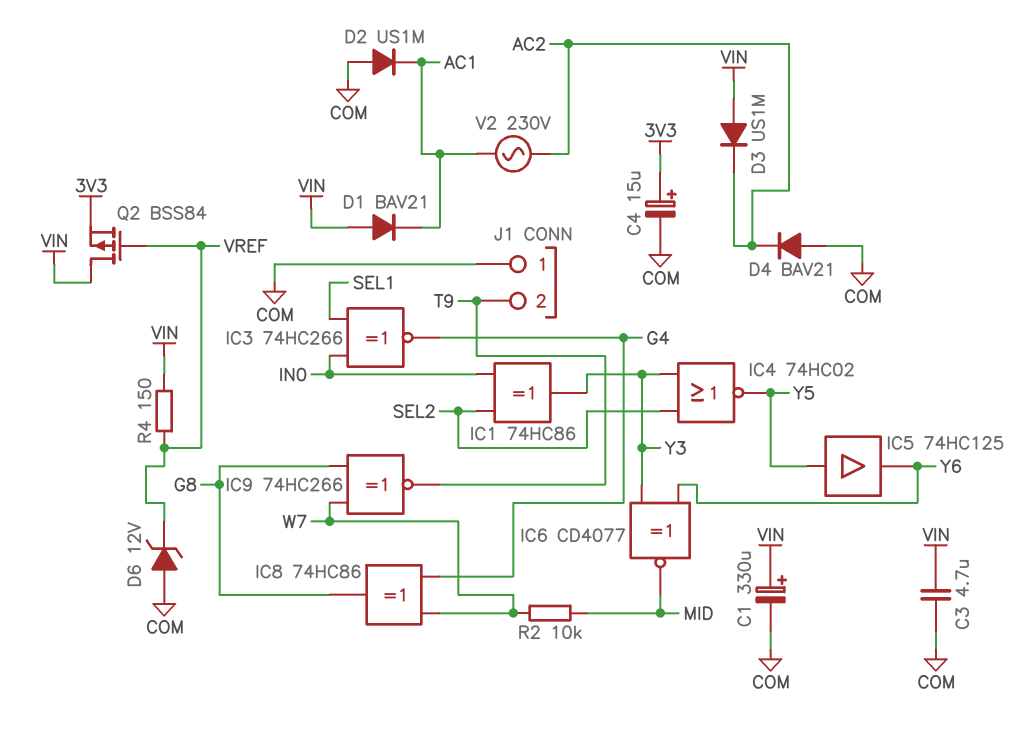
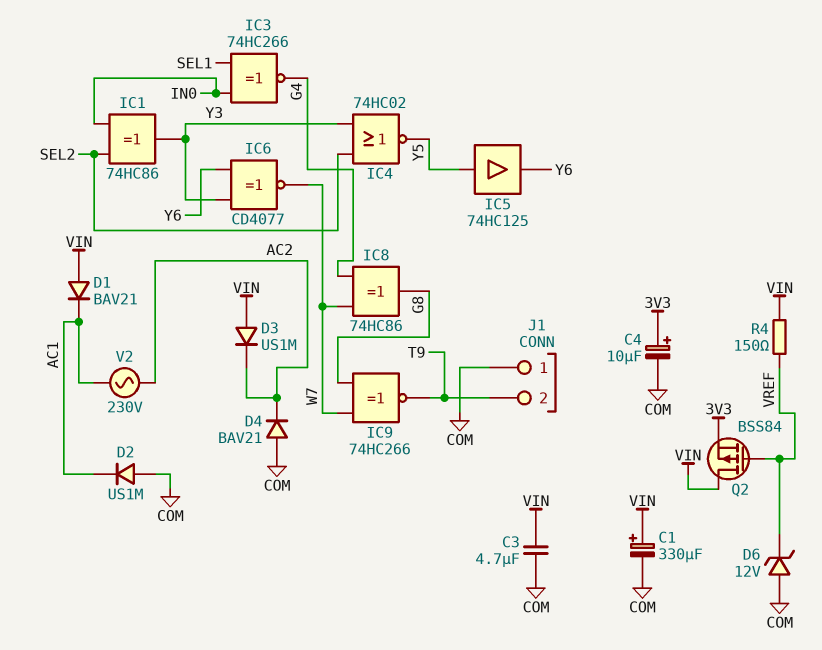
C4: 15uF (plus 3V3, minus COM) -> 10uF (plus 3V3, minus COM)
IC6: XNOR CD4077 (in Y3, in Y6, out MID) -> XNOR CD4077 (in Y3, in Y6, out W7)
R2: 10k (MID, W7) -> none

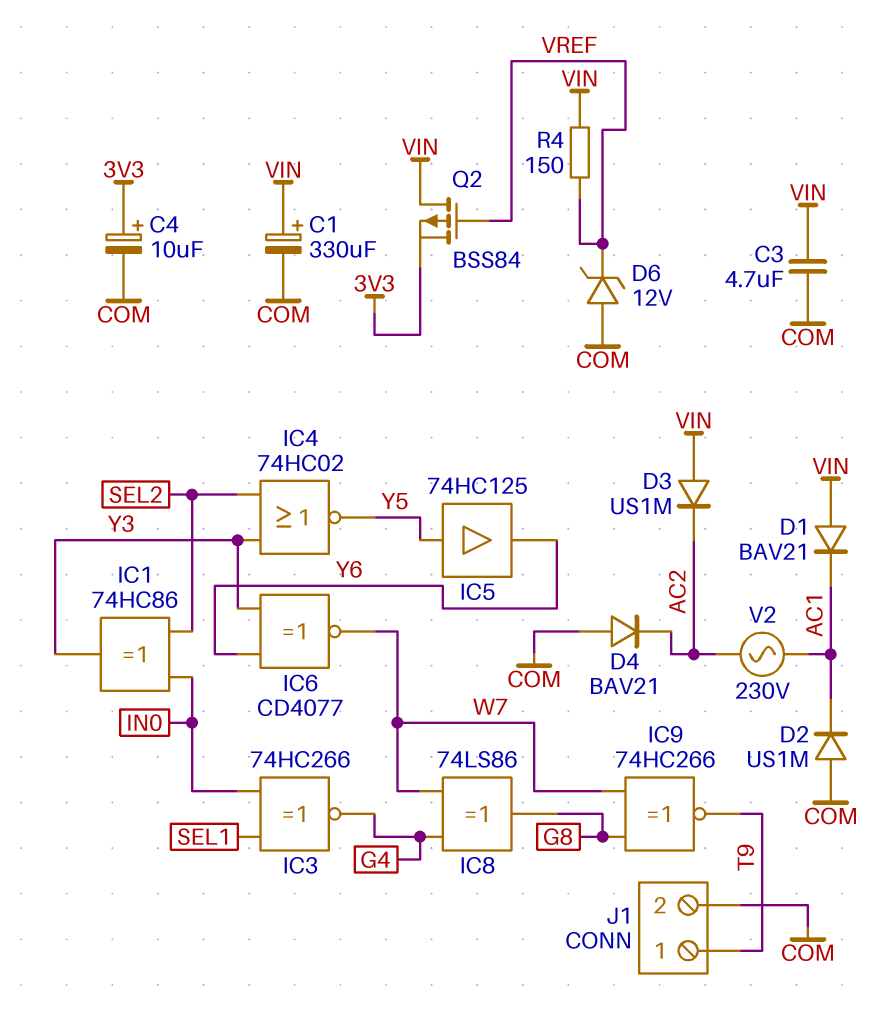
IC8: XOR 74HC86 (in G4, in W7, out G8) -> XOR 74LS86 (in G4, in W7, out G8)
J1 pin 1: COM -> T9
J1 pin 2: T9 -> COM

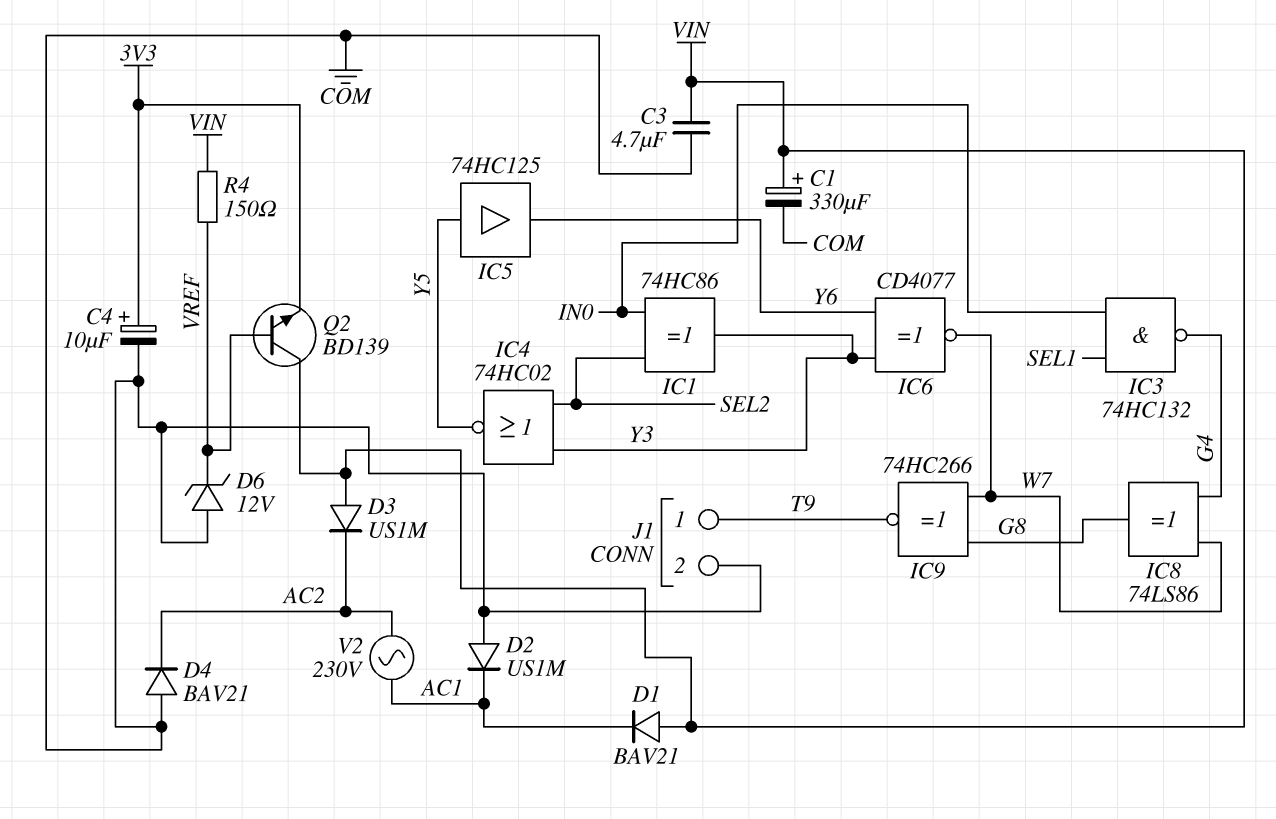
IC3: XNOR 74HC266 (in IN0, in SEL1, out G4) -> NAND 74HC132 (in IN0, in SEL1, out G4)
Q2: PMOS BSS84 (G VREF, D VIN, S 3V3) -> NPN BD139 (B VREF, C VIN, E 3V3)

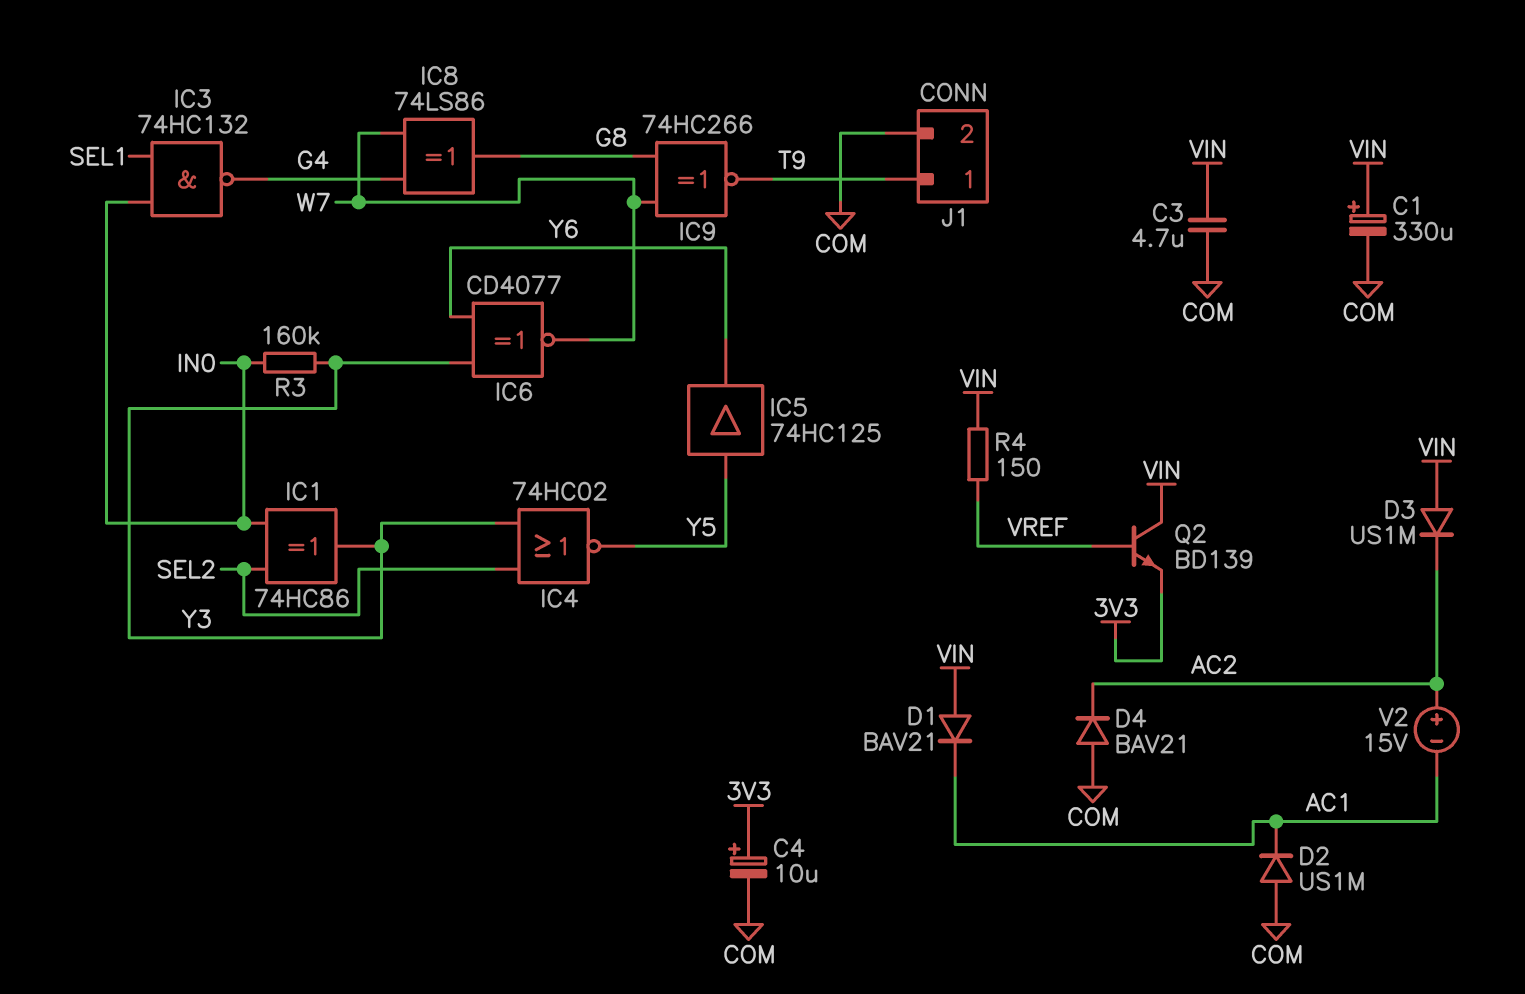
D6: zener 12V (A COM, K VREF) -> none
R3: none -> 160k (IN0, Y3)
V2: AC 230V (AC1, AC2) -> 15V (plus AC2, minus AC1)

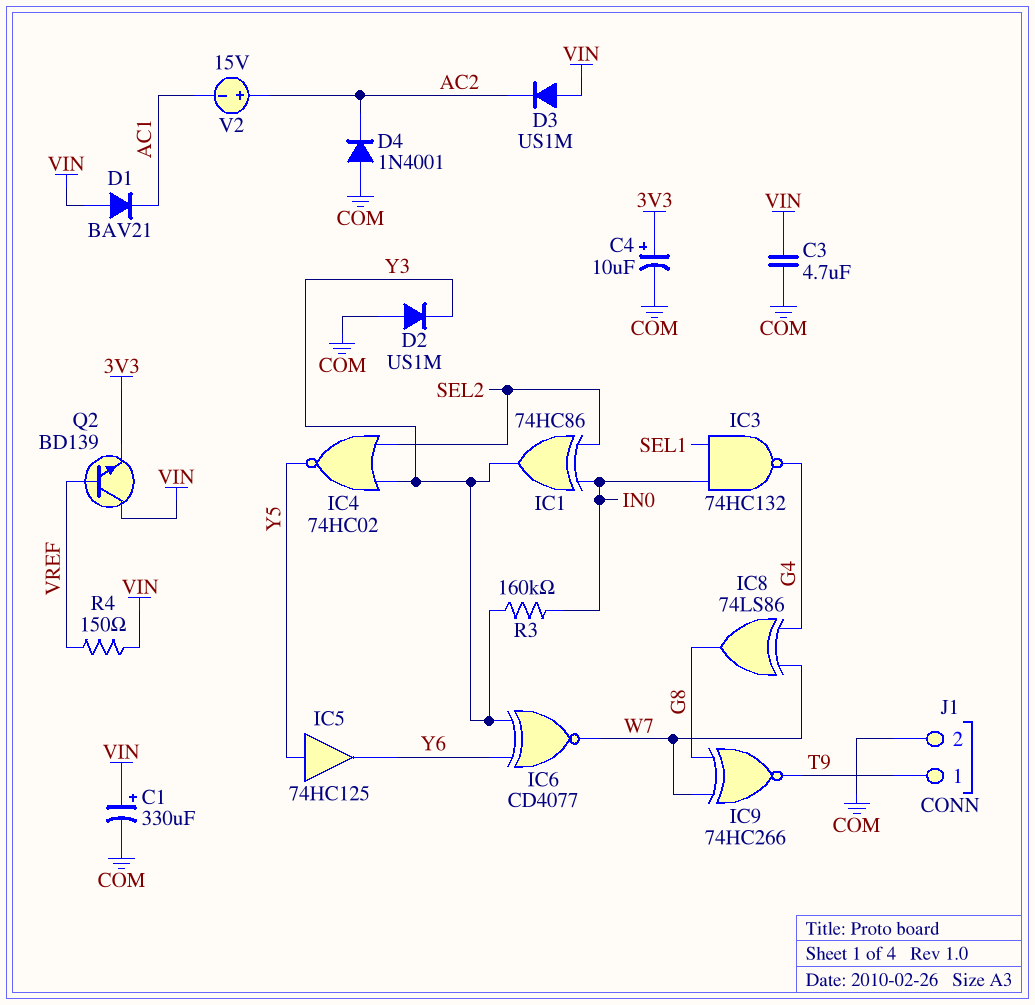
D2: diode US1M (A COM, K AC1) -> diode US1M (A COM, K Y3)
D4: diode BAV21 (A COM, K AC2) -> diode 1N4001 (A COM, K AC2)

